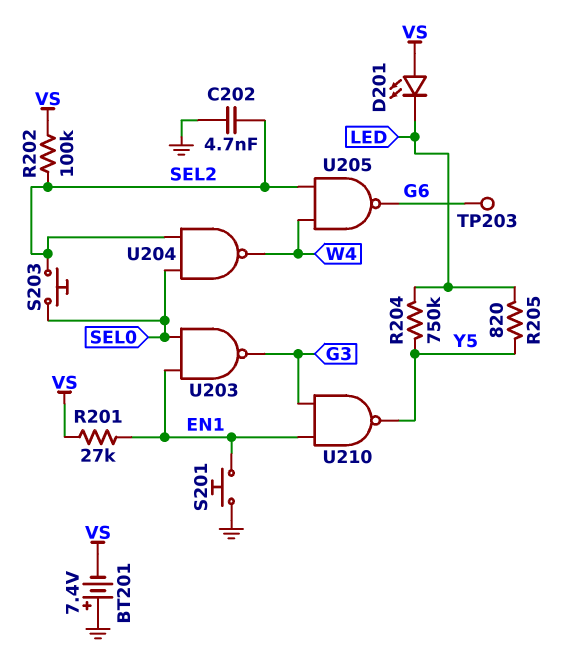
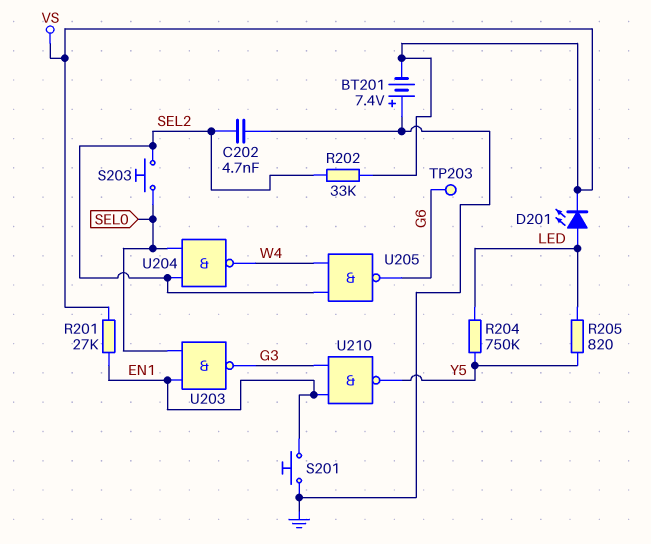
D201: LED (A VS, K LED) -> LED (A LED, K VS)
R202: 100k (SEL2, VS) -> 33k (SEL2, VS)

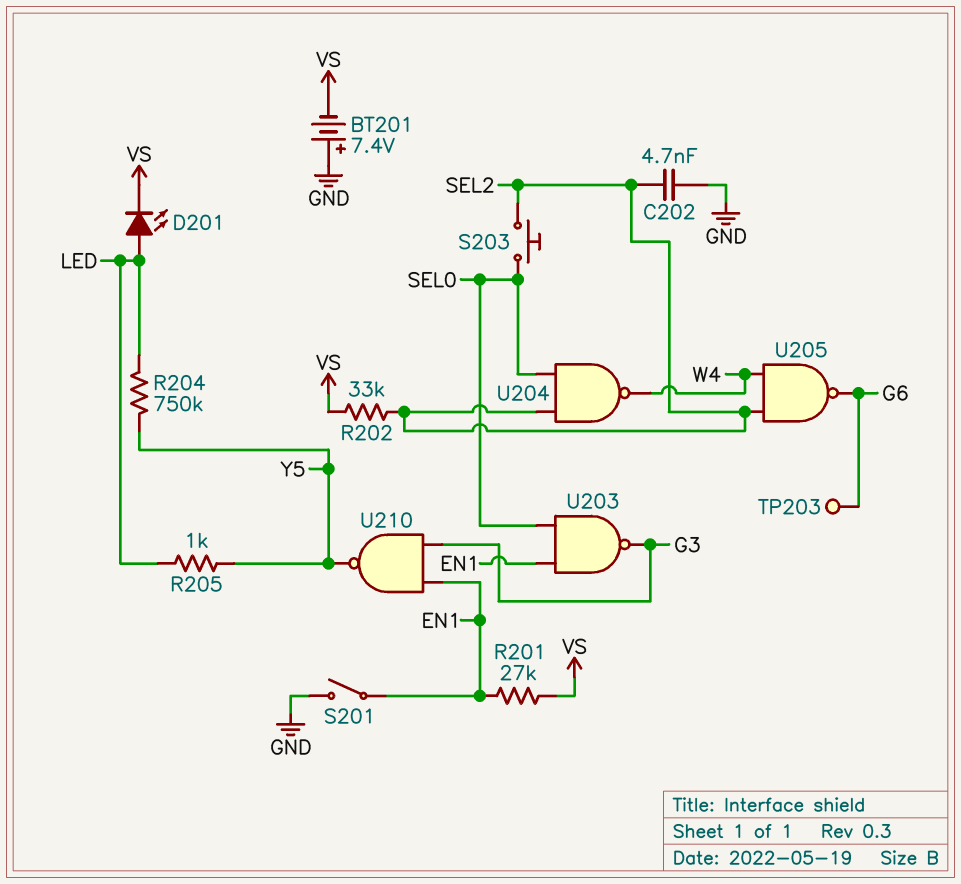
R205: 820 (LED, Y5) -> 1k (LED, Y5)
S201: button (EN1, GND) -> switch (EN1, GND)

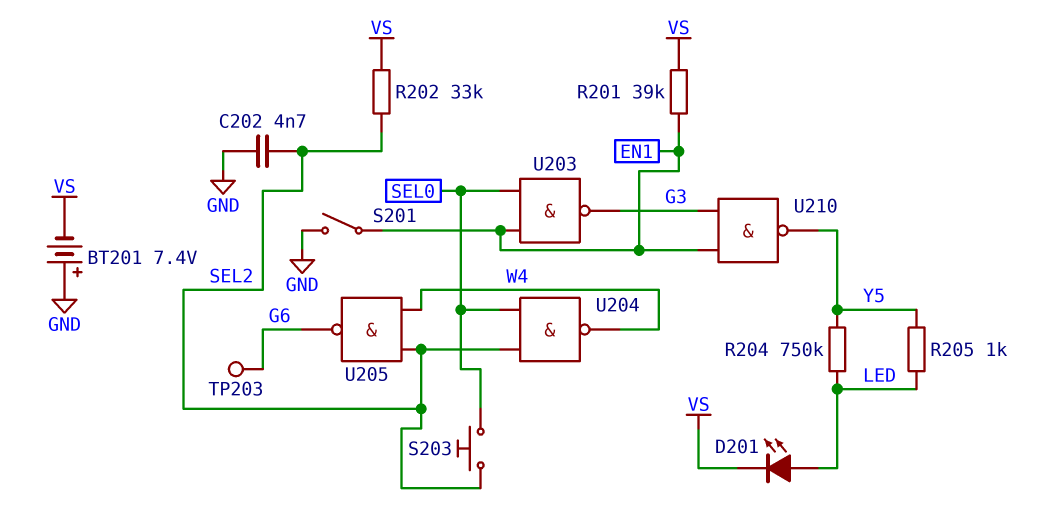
R201: 27k (EN1, VS) -> 39k (EN1, VS)

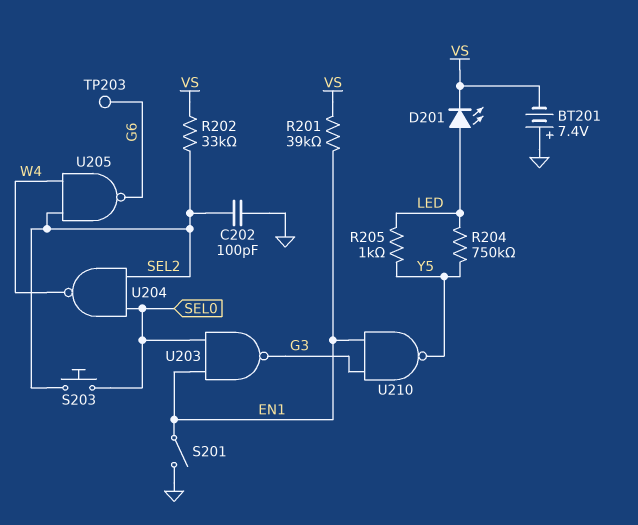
C202: 4.7nF (GND, SEL2) -> 100pF (GND, SEL2)

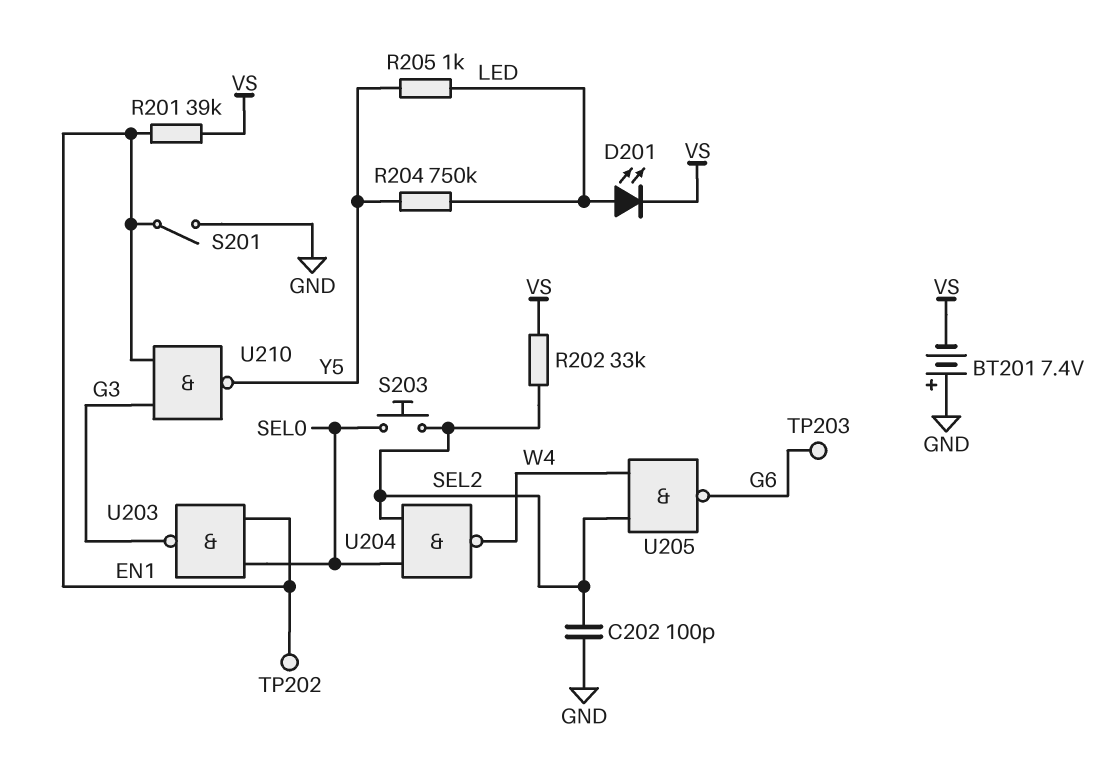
TP202: none -> test point (EN1)

